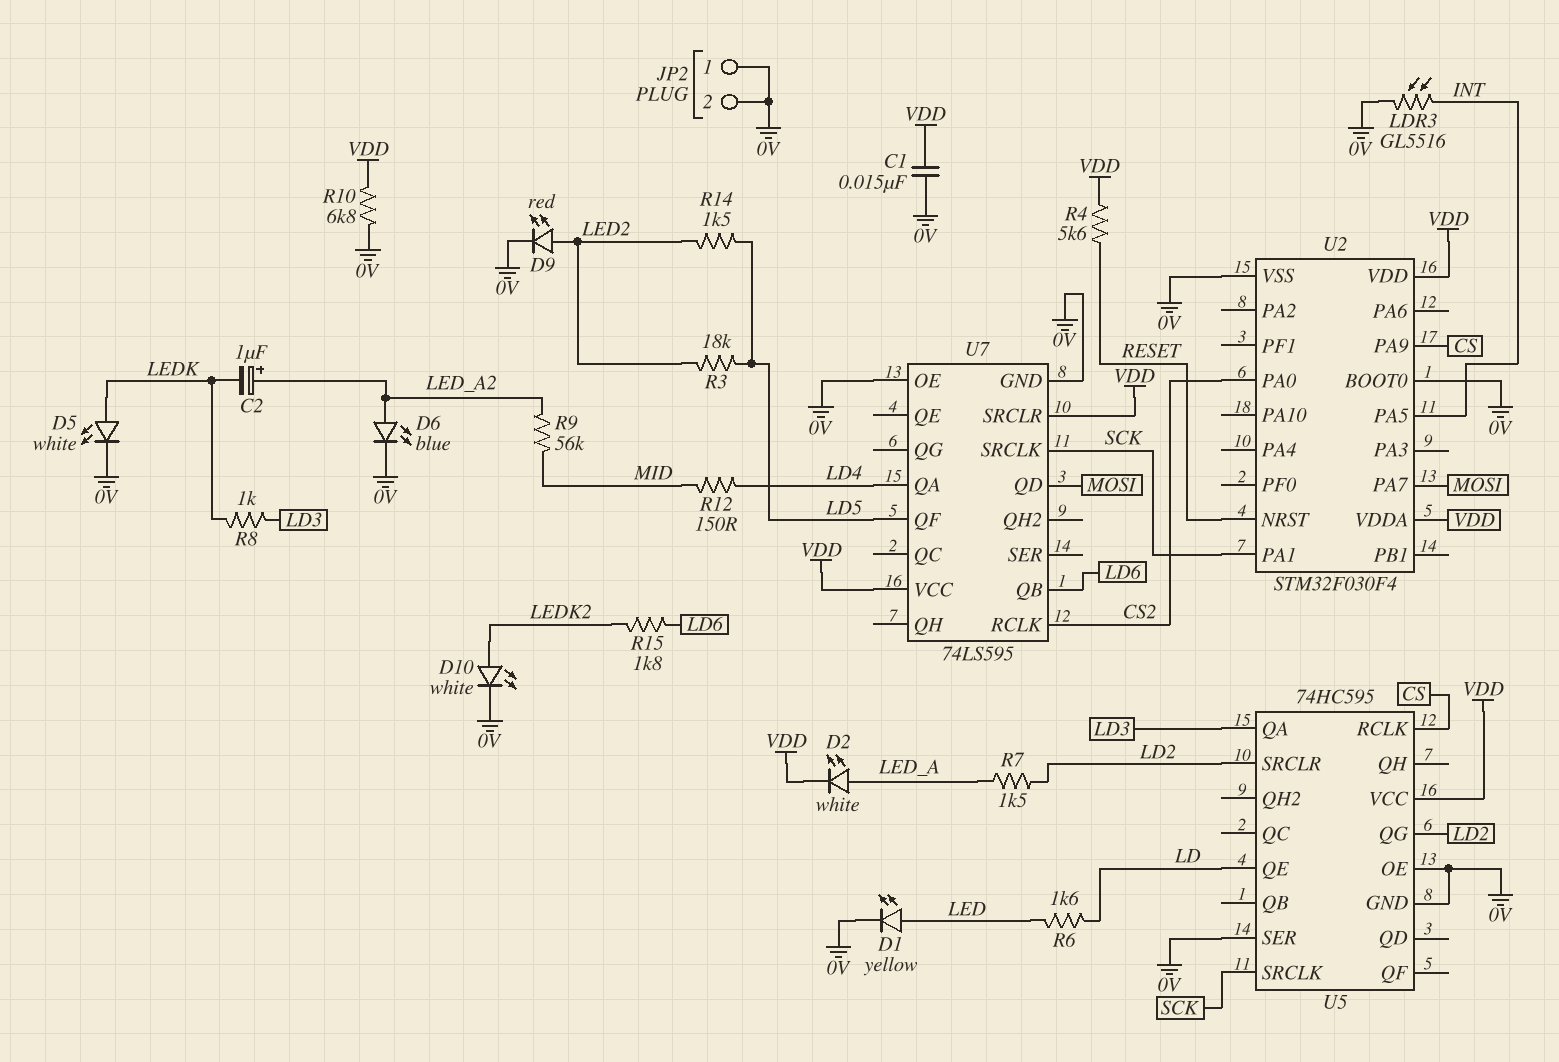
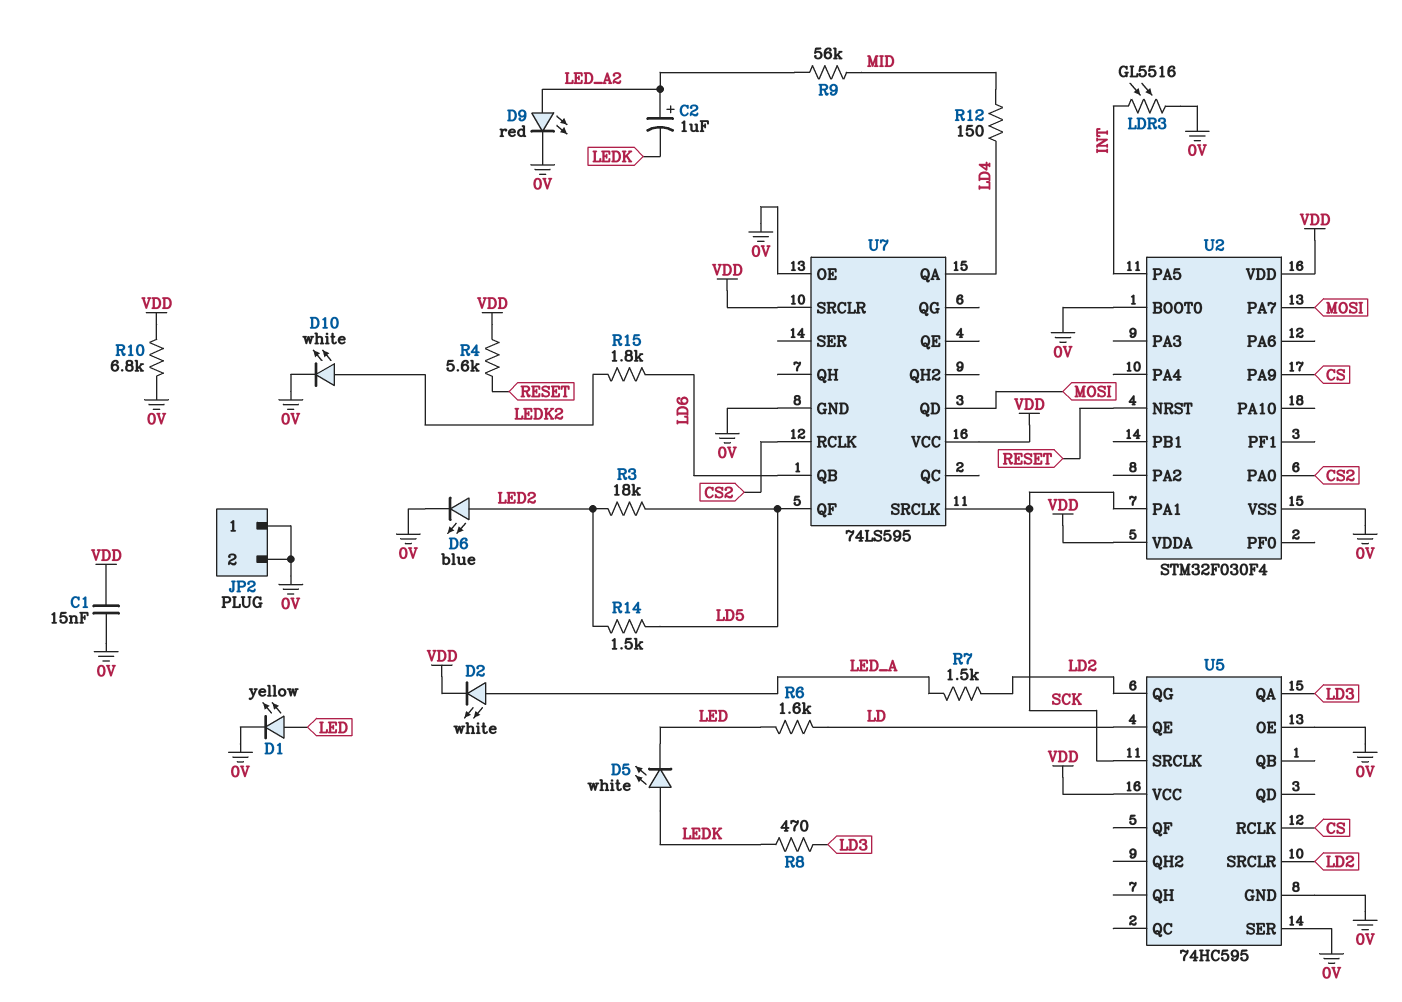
D5: LED white (A LEDK, K 0V) -> LED white (A LEDK, K LED)
D6: LED blue (A LED_A2, K 0V) -> LED blue (A LED2, K 0V)
D9: LED red (A LED2, K 0V) -> LED red (A LED_A2, K 0V)
R8: 1k (LD3, LEDK) -> 470 (LD3, LEDK)

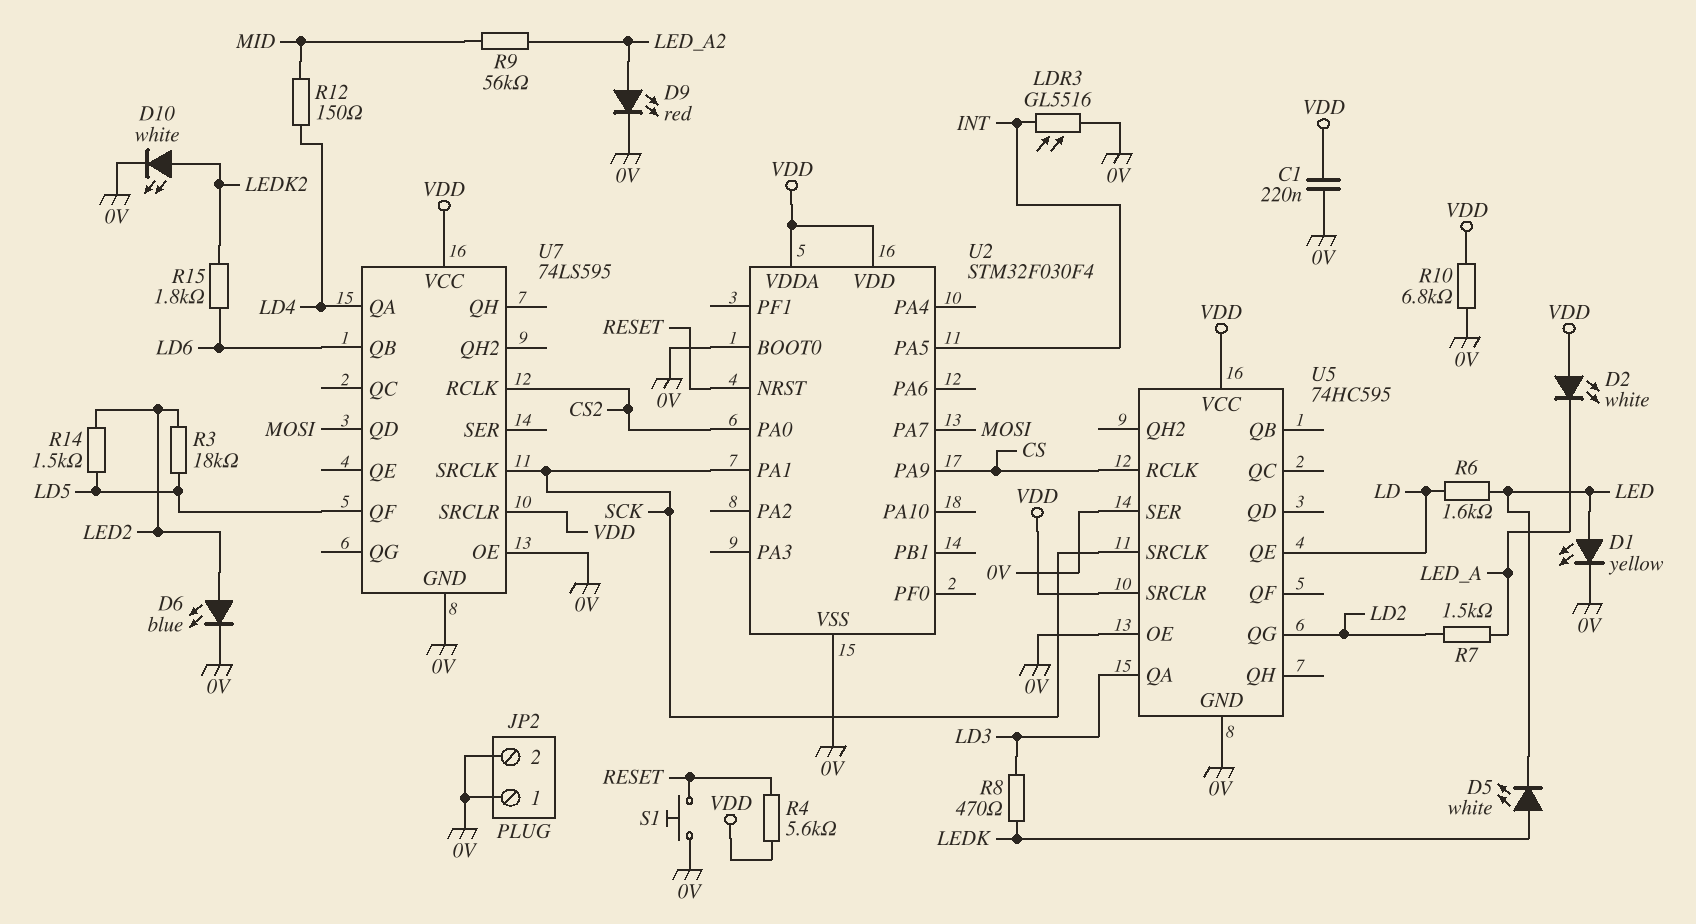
C1: 15nF (0V, VDD) -> 220nF (0V, VDD)
C2: 1uF (plus LED_A2, minus LEDK) -> none
D2: LED white (A LED_A, K VDD) -> LED white (A VDD, K LED_A)
S1: none -> button (0V, RESET)
U5 pin SRCLR: LD2 -> VDD

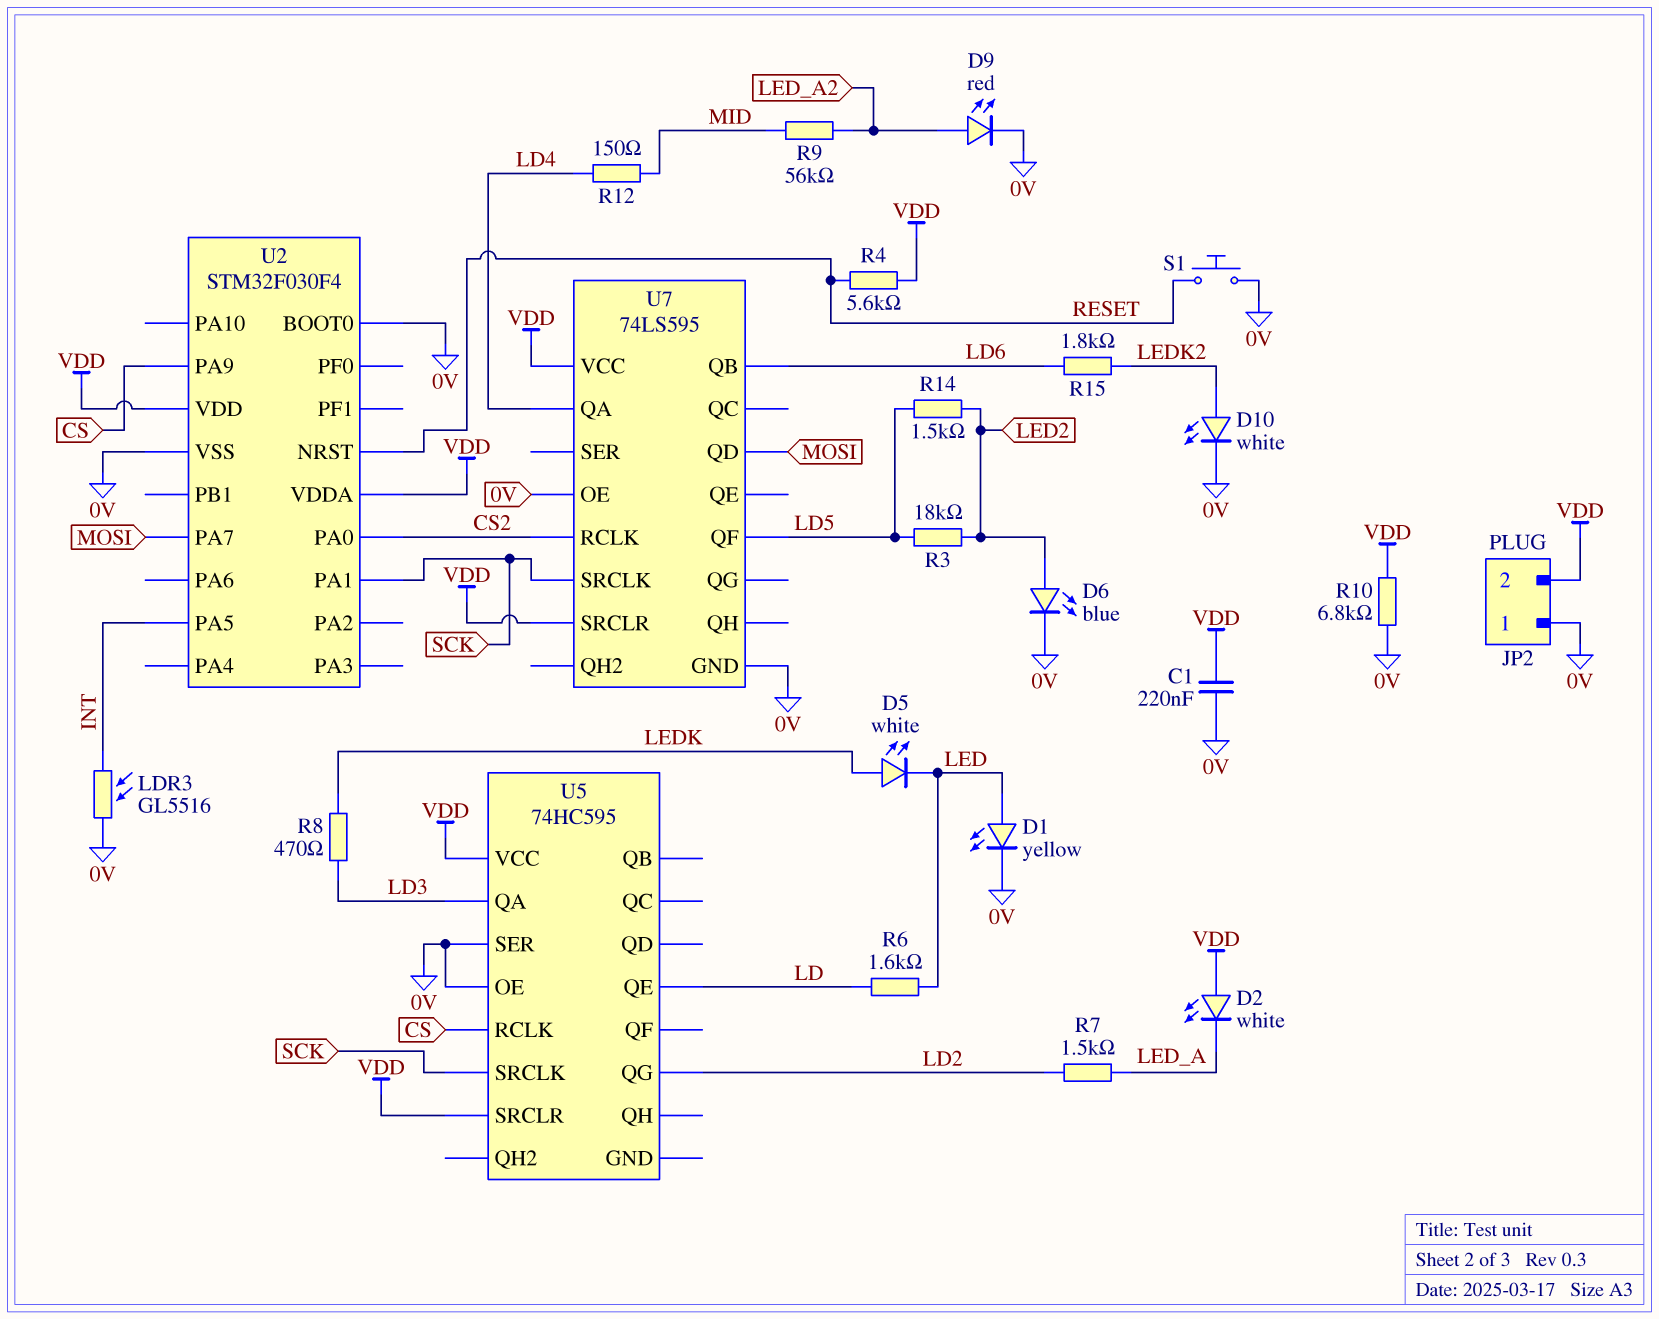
JP2 pin 2: 0V -> VDD
U5 pin GND: 0V -> none

